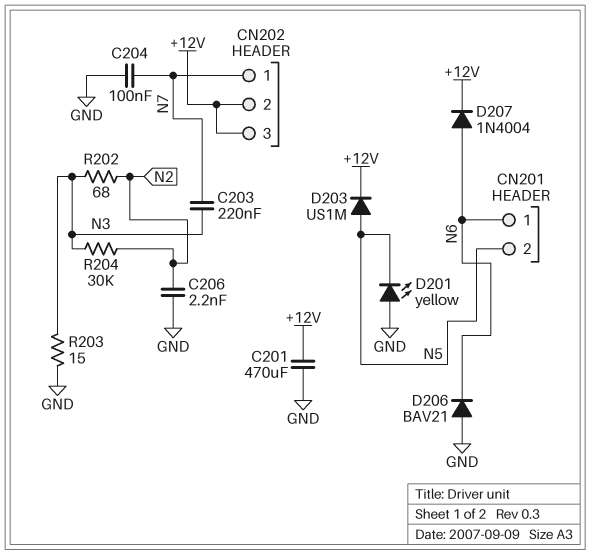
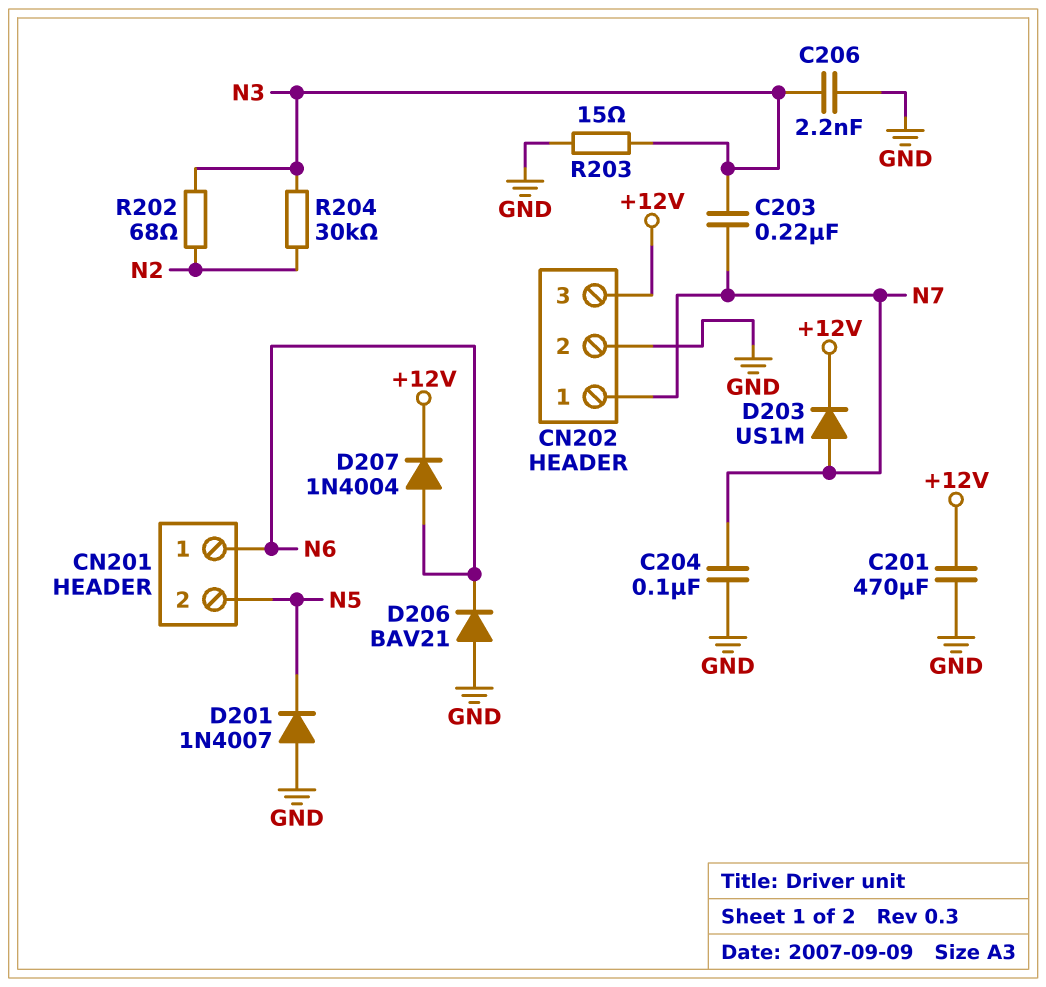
C206: 2.2nF (GND, N2) -> 2.2nF (GND, N3)
CN202 pin 2: +12V -> GND
D201: LED yellow (A GND, K N5) -> diode 1N4007 (A GND, K N5)
D203: diode US1M (A N5, K +12V) -> diode US1M (A N7, K +12V)

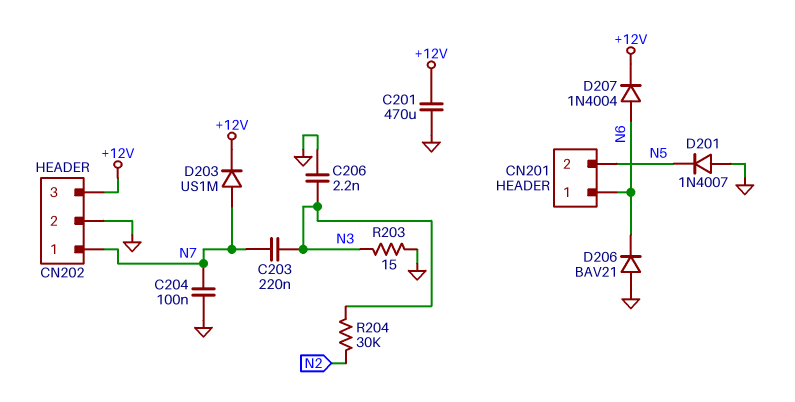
R202: 68 (N2, N3) -> none

